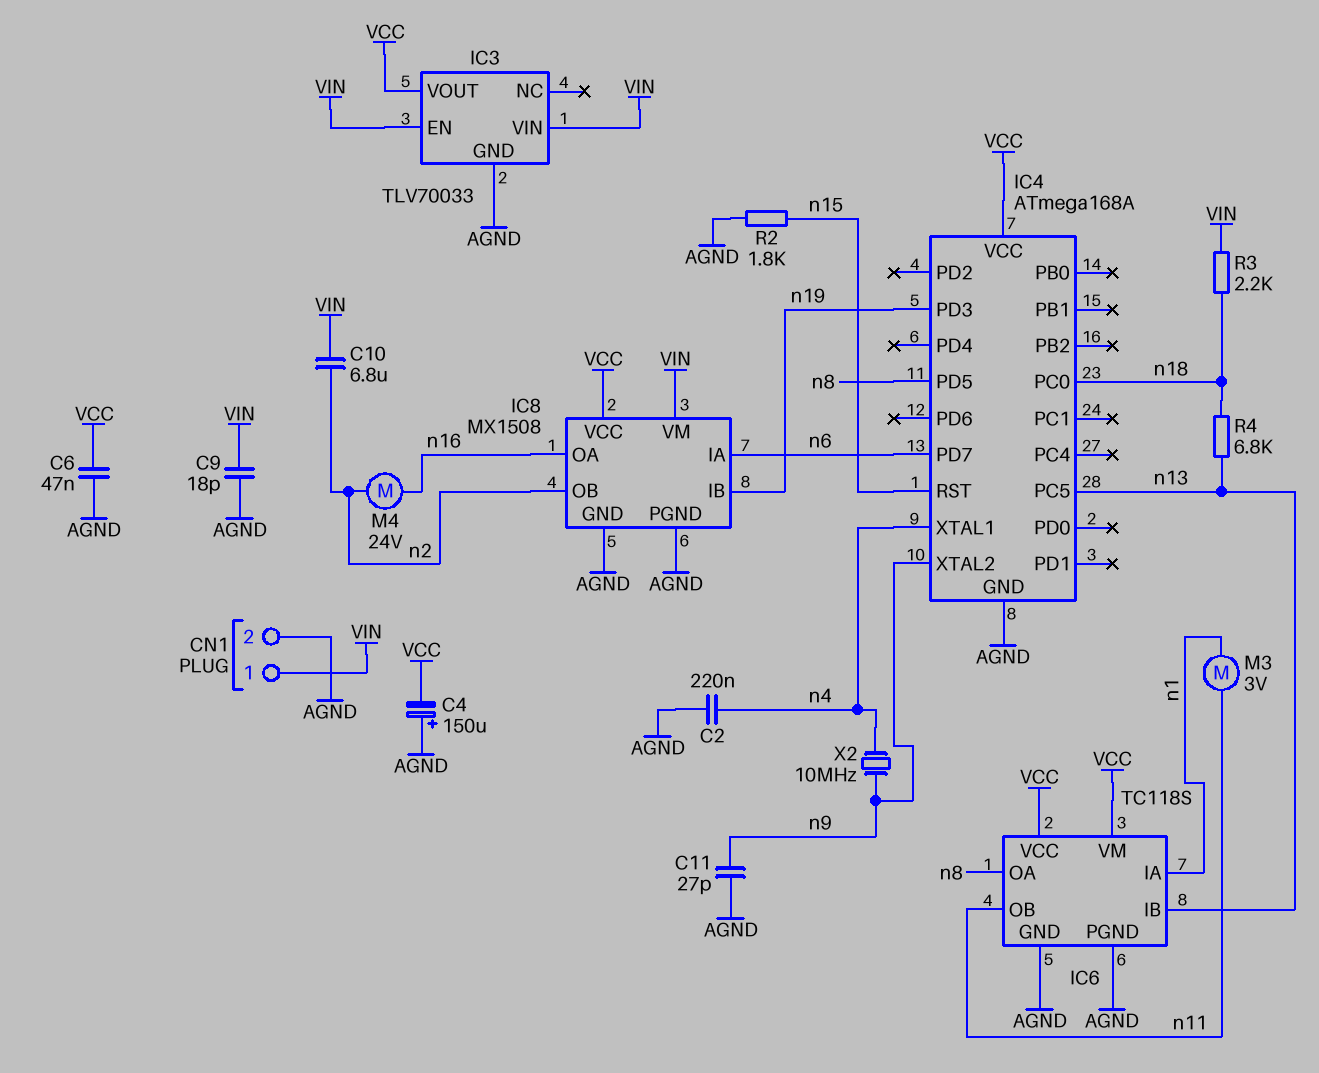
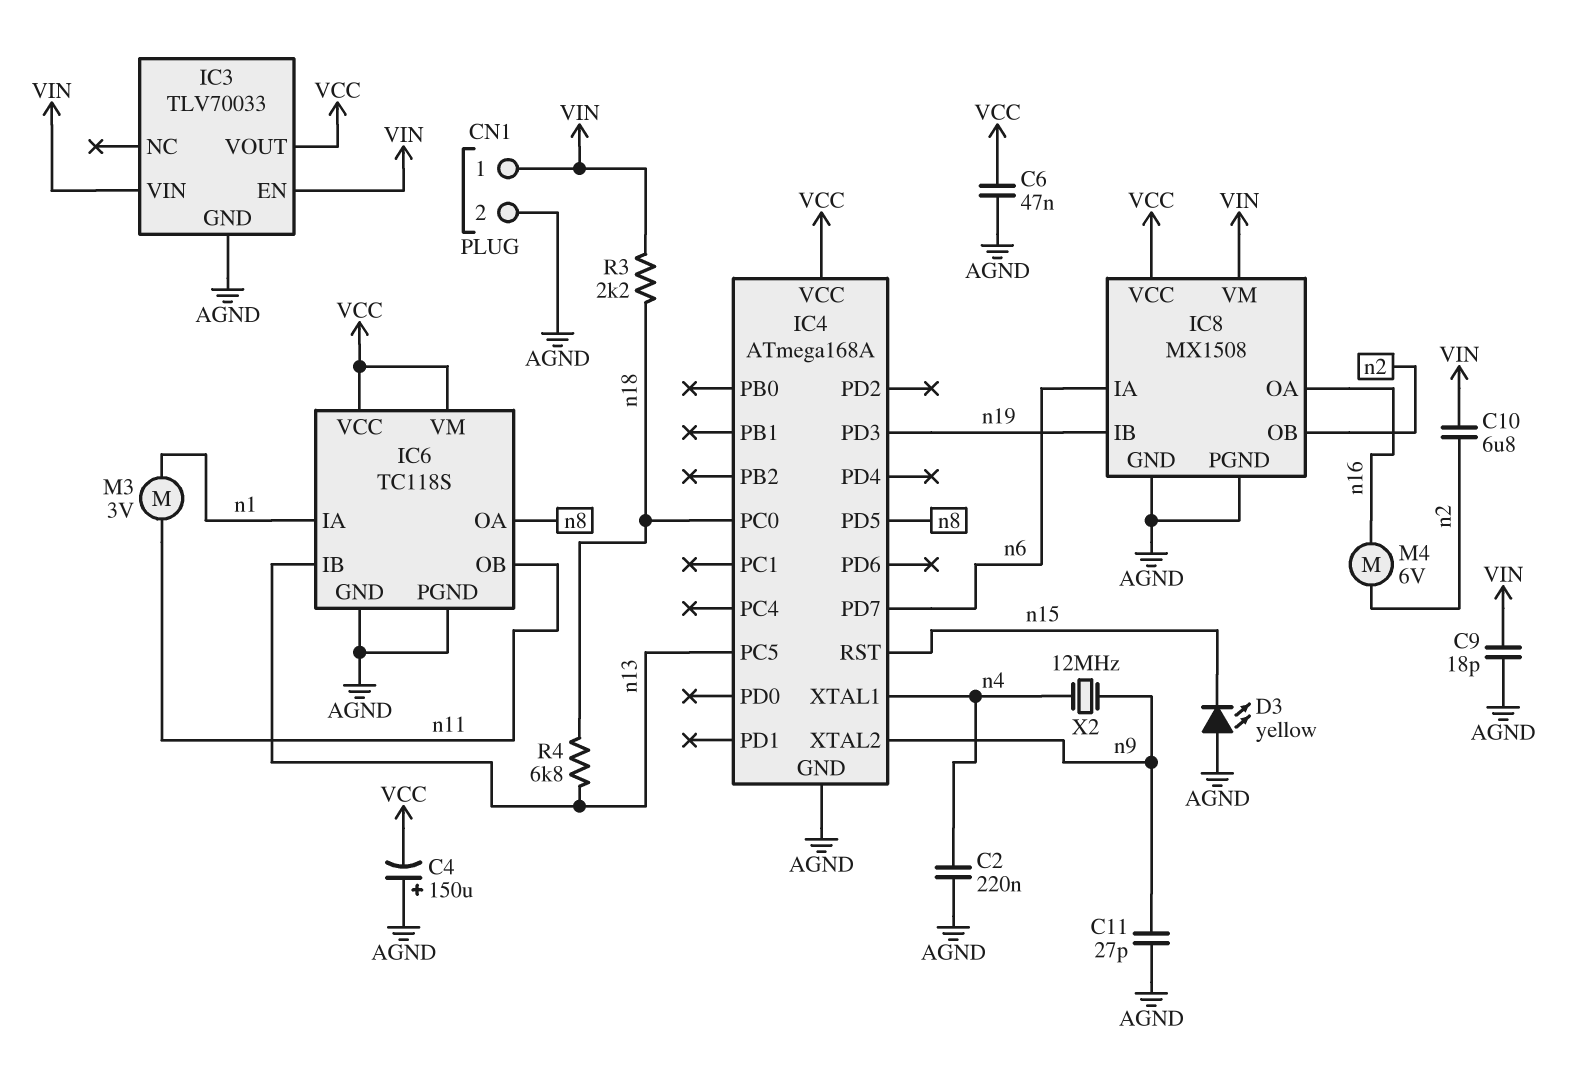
D3: none -> LED yellow (A AGND, K n15)
M4: motor 24V (n2, n16) -> motor 6V (n2, n16)
R2: 1.8k (AGND, n15) -> none
X2: 10MHz (n4, n9) -> 12MHz (n4, n9)

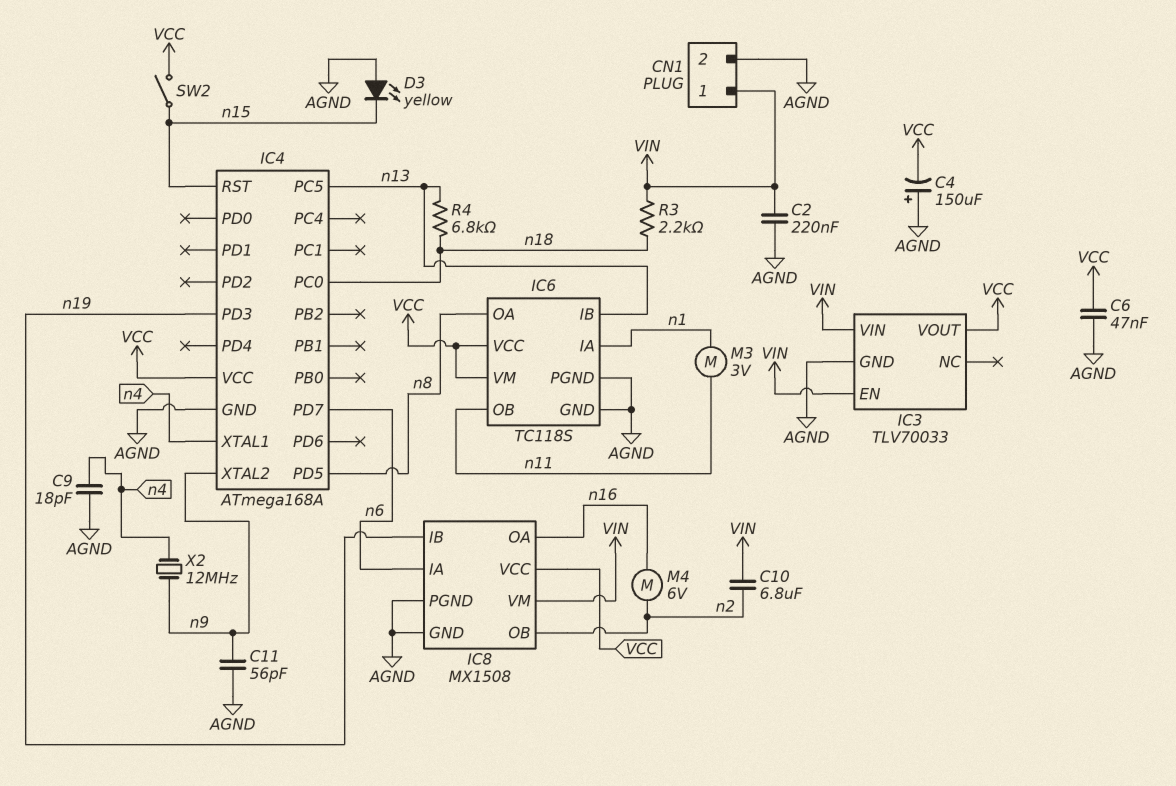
C2: 220nF (AGND, n4) -> 220nF (AGND, VIN)
C9: 18pF (AGND, VIN) -> 18pF (AGND, n4)
C11: 27pF (AGND, n9) -> 56pF (AGND, n9)
SW2: none -> switch (VCC, n15)

